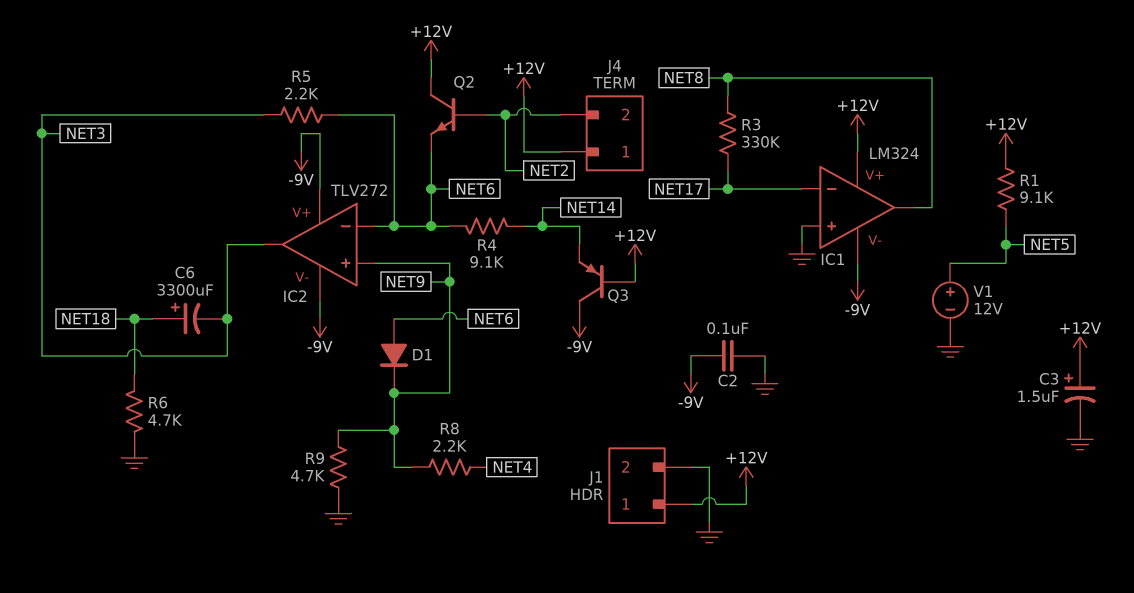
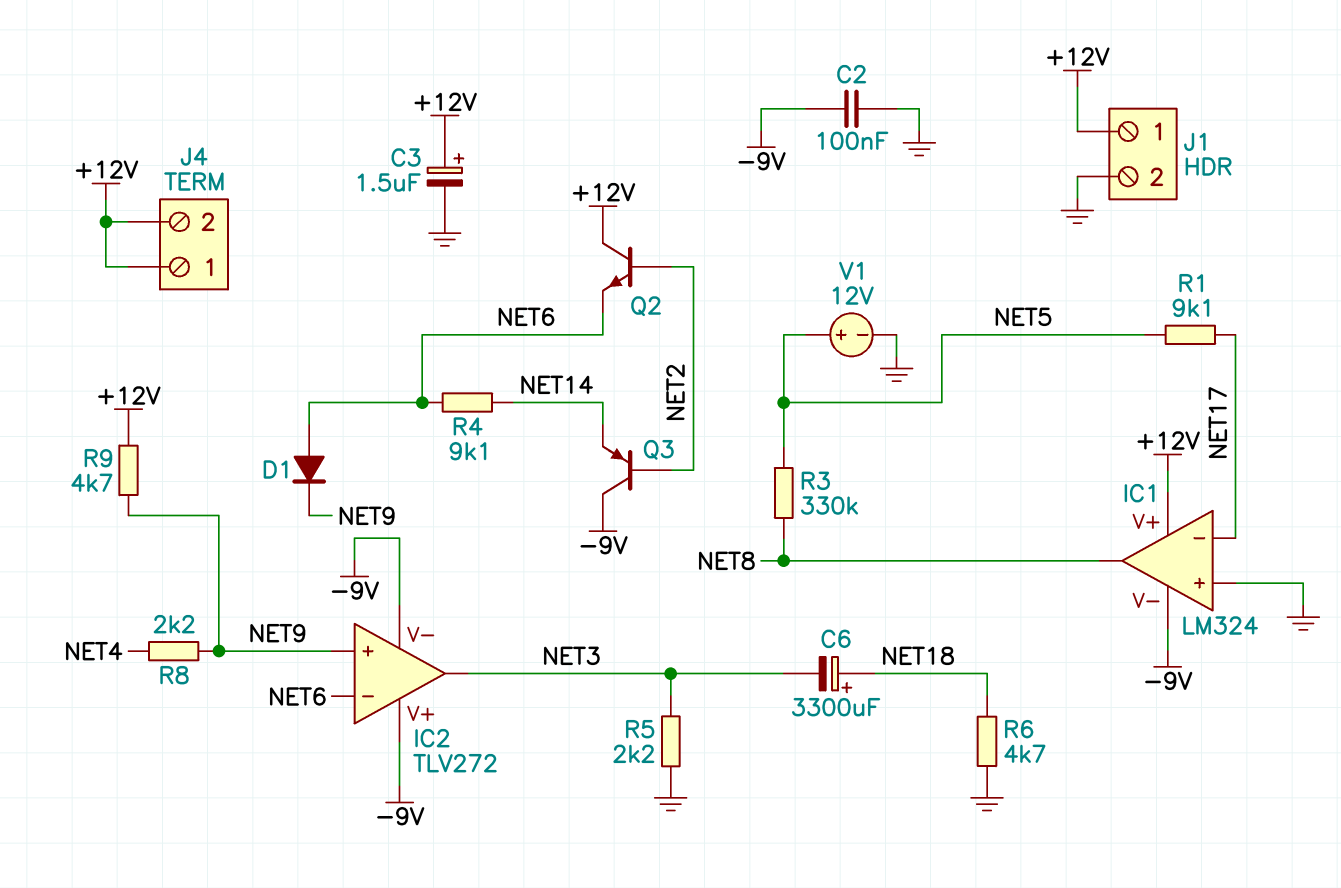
J4 pin 2: NET2 -> +12V
Q3: PNP (B +12V, C -9V, E NET14) -> PNP (B NET2, C -9V, E NET14)
R1: 9.1k (+12V, NET5) -> 9.1k (NET5, NET17)
R3: 330k (NET8, NET17) -> 330k (NET5, NET8)
R5: 2.2k (NET3, NET6) -> 2.2k (GND, NET3)
R9: 4.7k (GND, NET9) -> 4.7k (+12V, NET9)

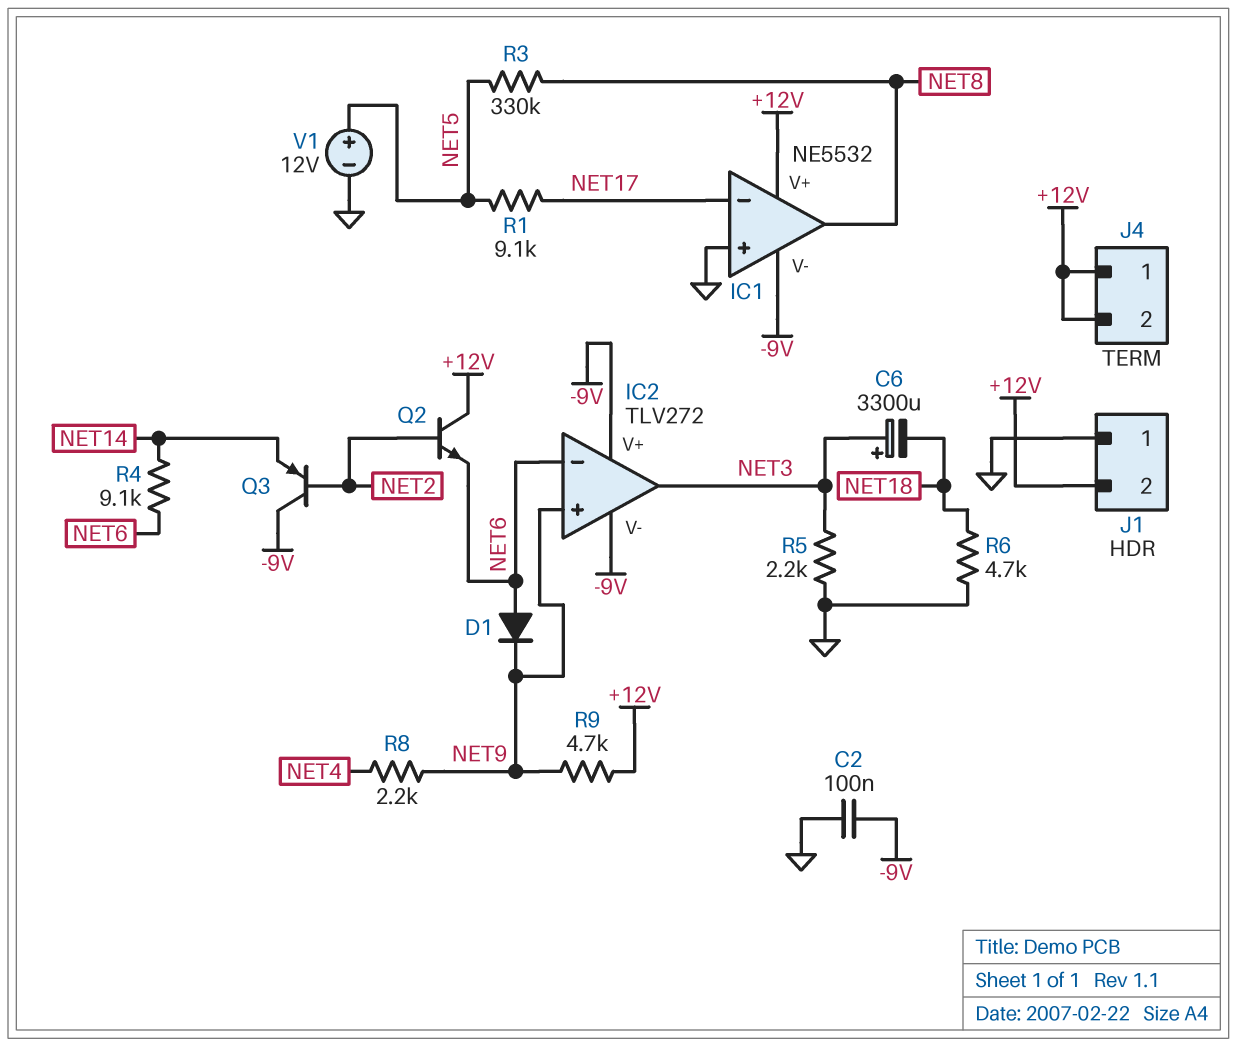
C3: 1.5uF (plus +12V, minus GND) -> none
C6: 3300uF (plus NET18, minus NET3) -> 3300uF (plus NET3, minus NET18)
IC1: LM324 -> NE5532
J1 pin 1: +12V -> GND
J1 pin 2: GND -> +12V

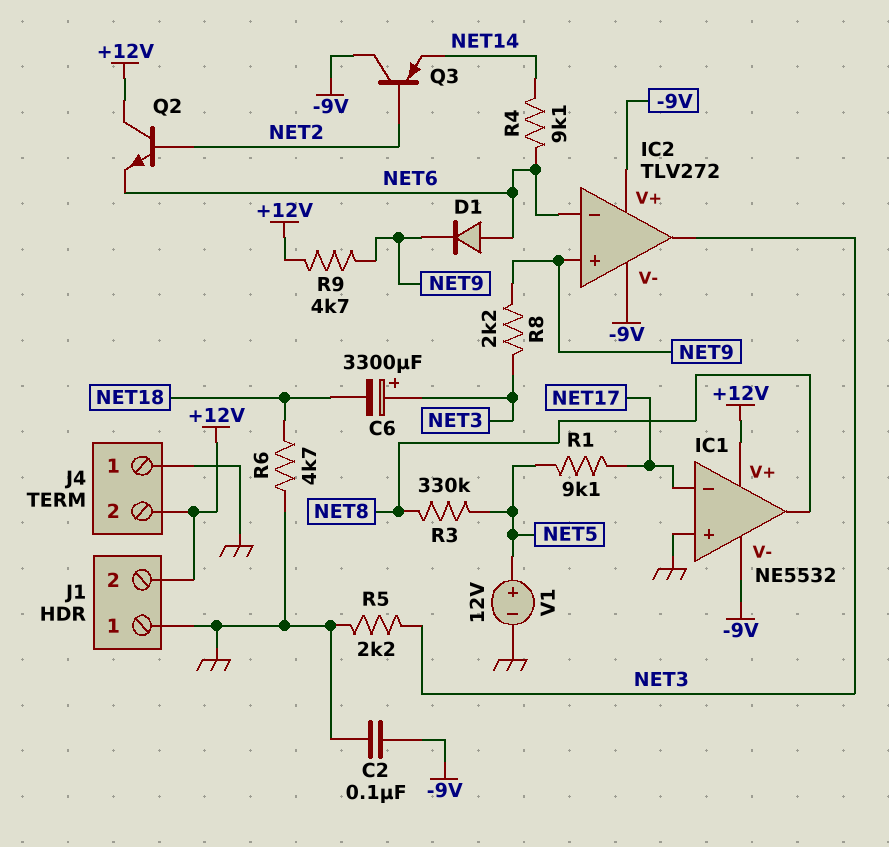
J4 pin 1: +12V -> GND
R8: 2.2k (NET4, NET9) -> 2.2k (NET3, NET9)

